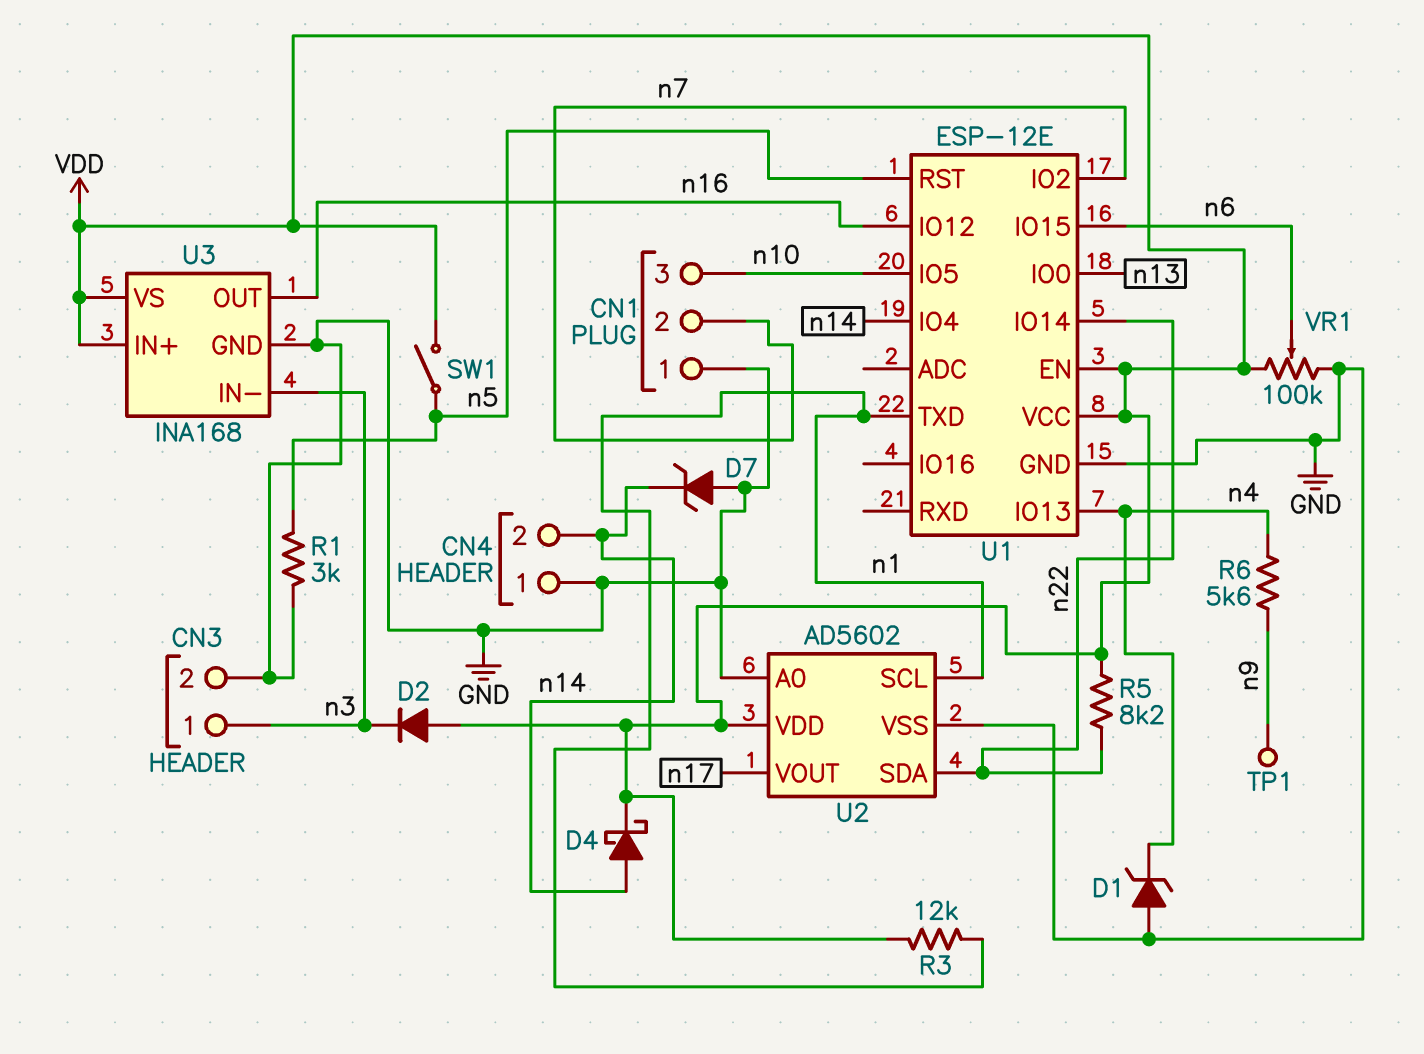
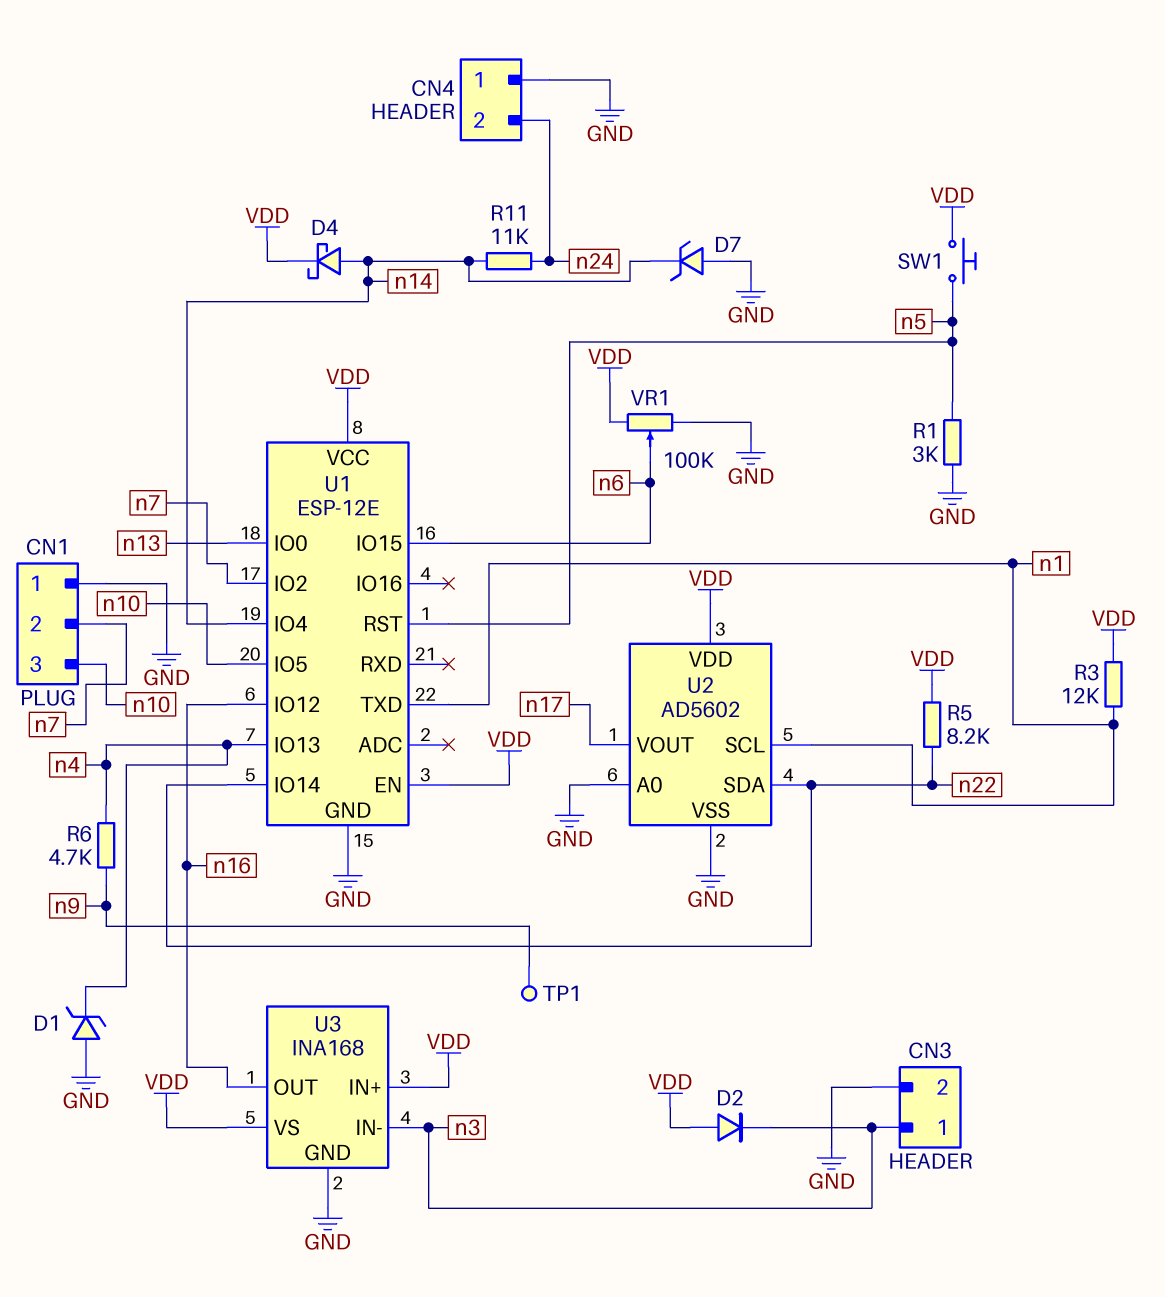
CN4 pin 2: n14 -> n24
R6: 5.6k (n4, n9) -> 4.7k (n4, n9)
R11: none -> 11k (n14, n24)
SW1: switch (VDD, n5) -> button (VDD, n5)

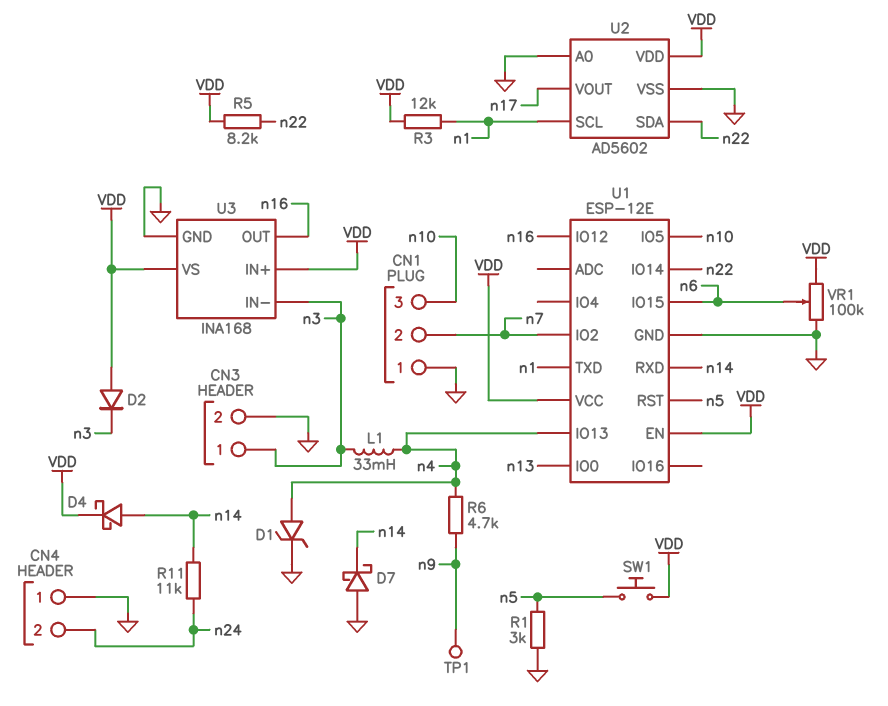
D1: zener (A GND, K n4) -> zener (A n4, K GND)
D7: zener (A GND, K n14) -> schottky (A GND, K n14)
L1: none -> 33mH (n3, n4)
U1 pin IO4: n14 -> none
U1 pin RXD: none -> n14

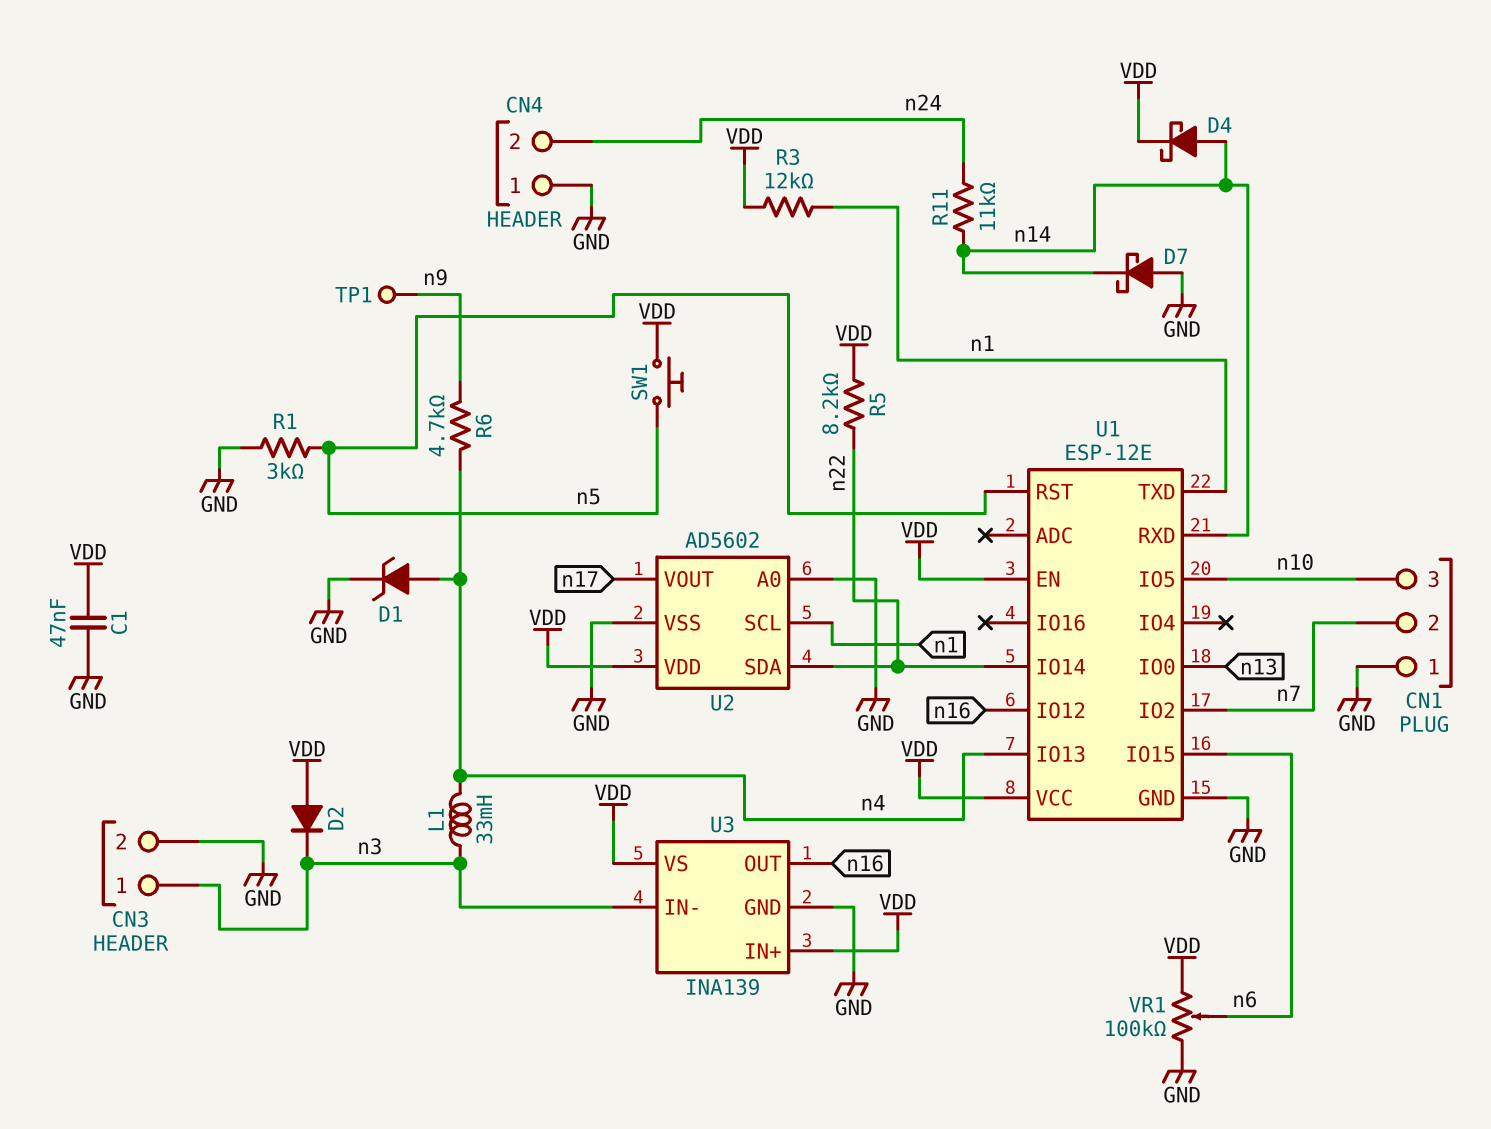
C1: none -> 47nF (GND, VDD)
U3: INA168 -> INA139

